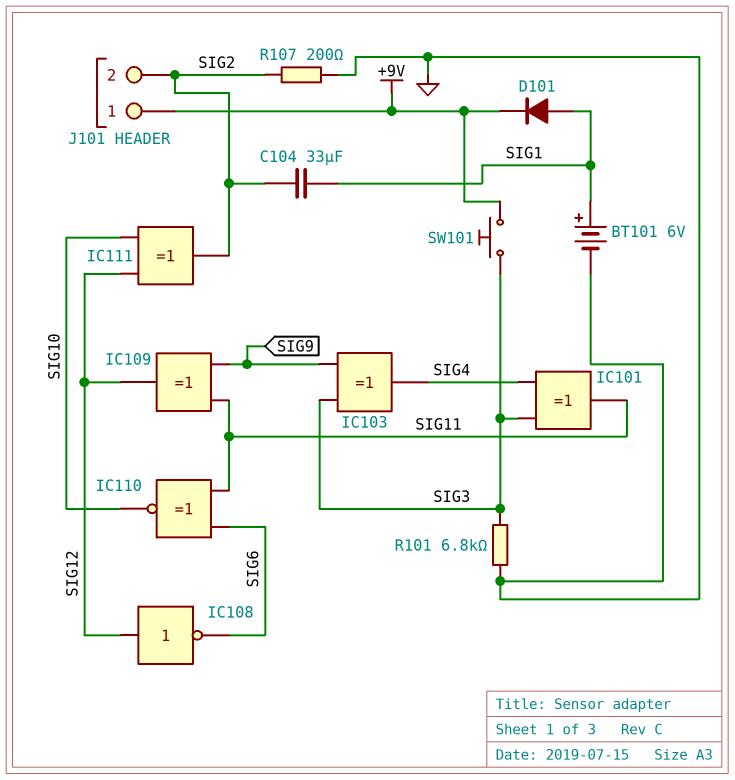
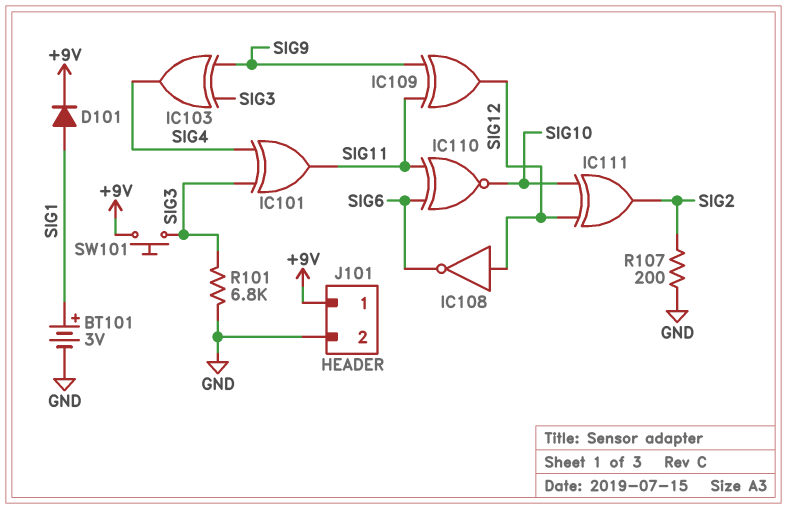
BT101: 6V (plus SIG1, minus GND) -> 3V (plus SIG1, minus GND)
C104: 33uF (SIG1, SIG2) -> none
J101 pin 2: SIG2 -> GND

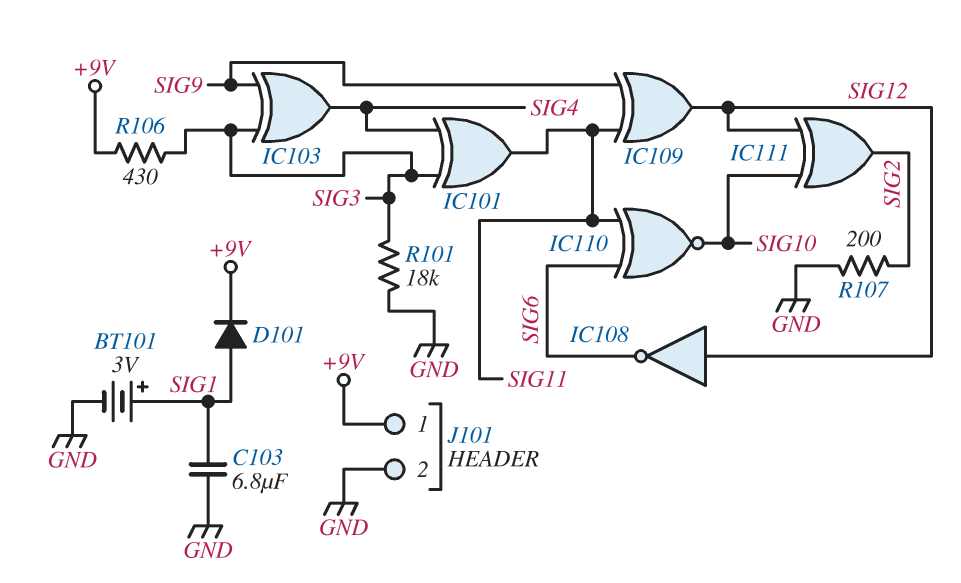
C103: none -> 6.8uF (GND, SIG1)
R101: 6.8k (GND, SIG3) -> 18k (GND, SIG3)
R106: none -> 430 (+9V, SIG3)
SW101: button (+9V, SIG3) -> none

